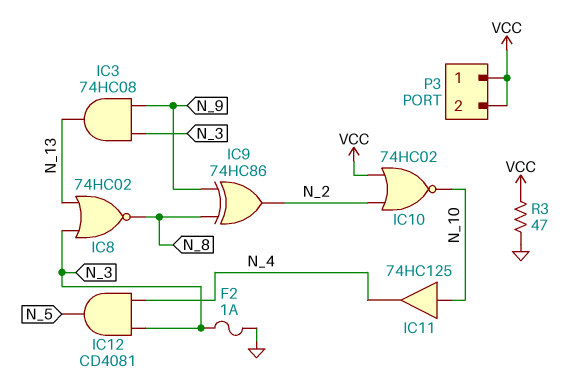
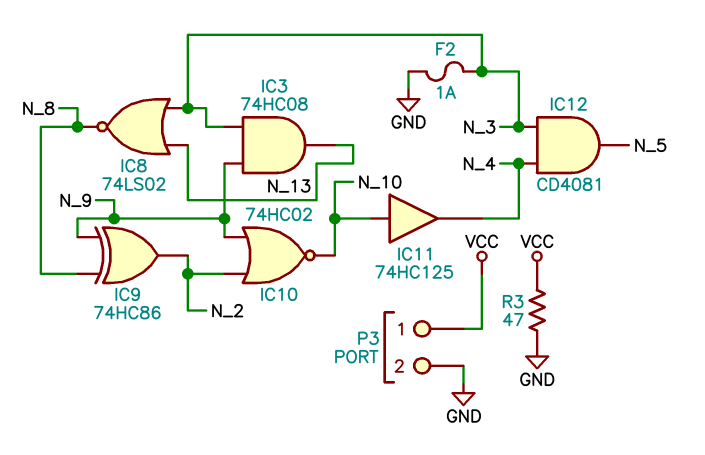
IC8: NOR 74HC02 (in N_3, in N_13, out N_8) -> NOR 74LS02 (in N_3, in N_13, out N_8)
IC10: NOR 74HC02 (in N_2, in VCC, out N_10) -> NOR 74HC02 (in N_2, in N_9, out N_10)
P3 pin 2: VCC -> GND

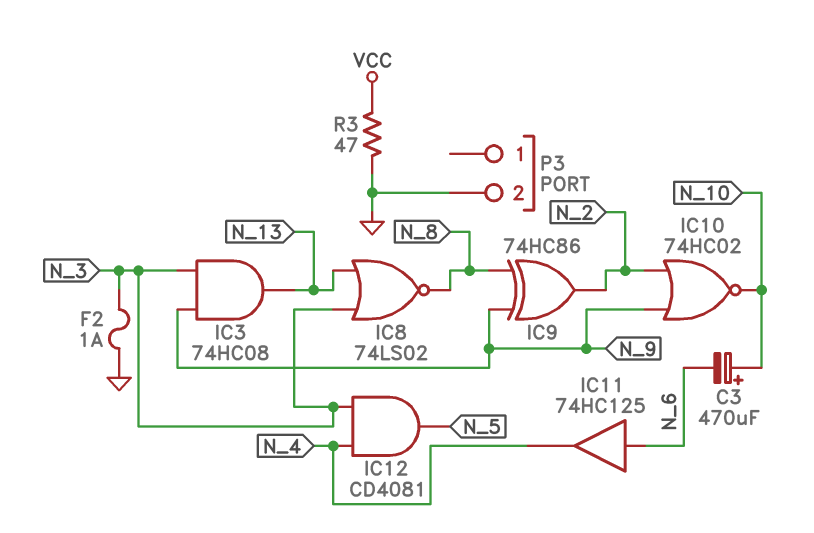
C3: none -> 470uF (plus N_10, minus N_6)
IC11: buffer 74HC125 (in N_10, out N_4) -> buffer 74HC125 (in N_6, out N_4)
P3 pin 1: VCC -> none

